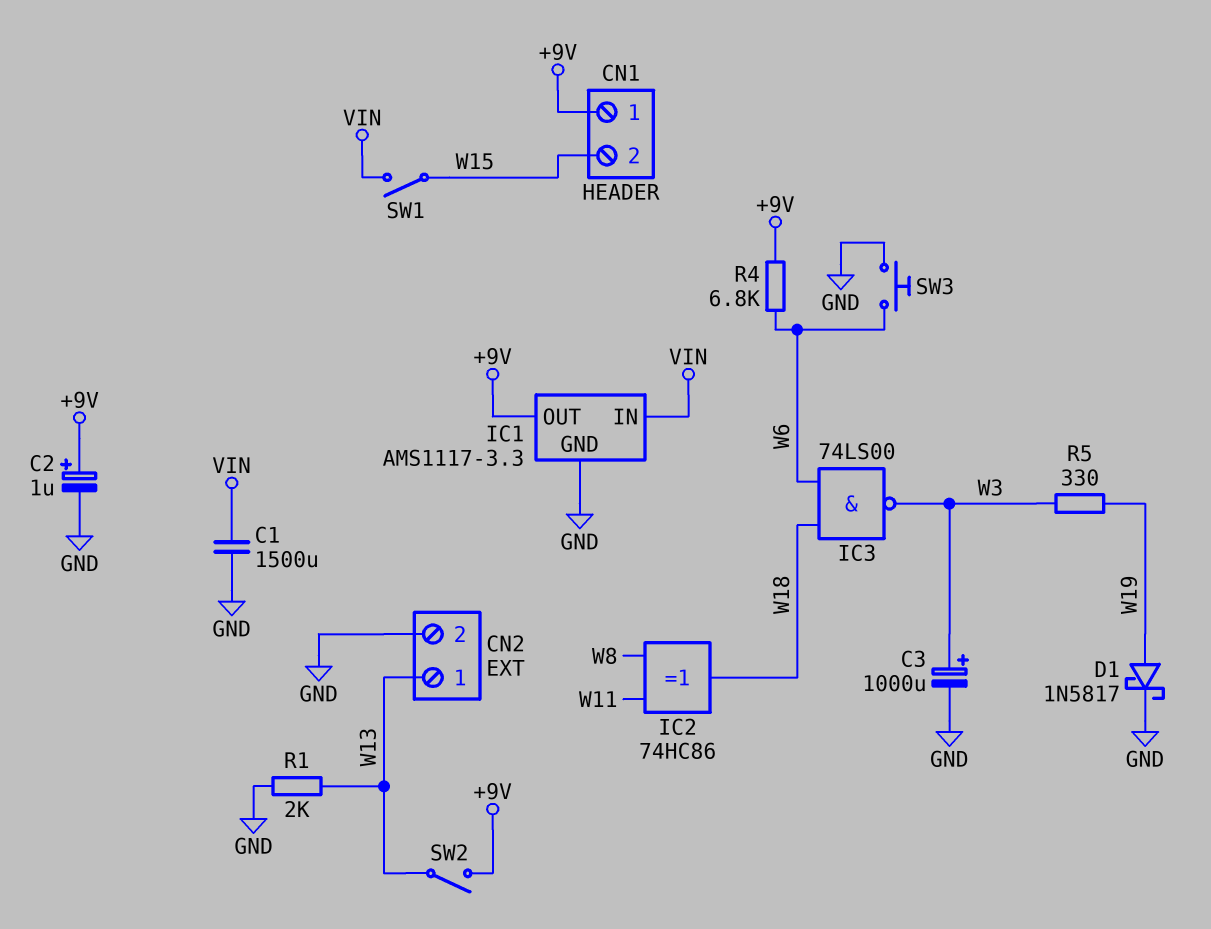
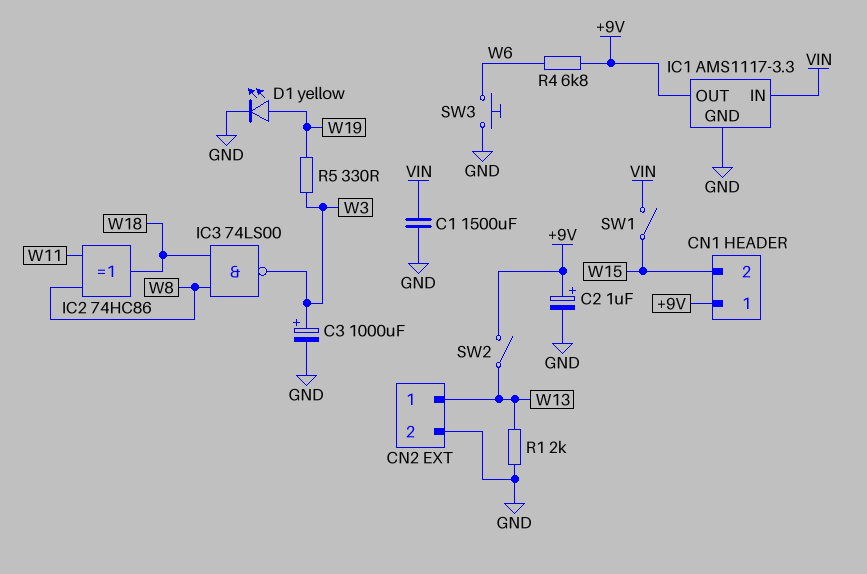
D1: schottky 1N5817 (A W19, K GND) -> LED yellow (A W19, K GND)
IC3: NAND 74LS00 (in W6, in W18, out W3) -> NAND 74LS00 (in W8, in W18, out W3)

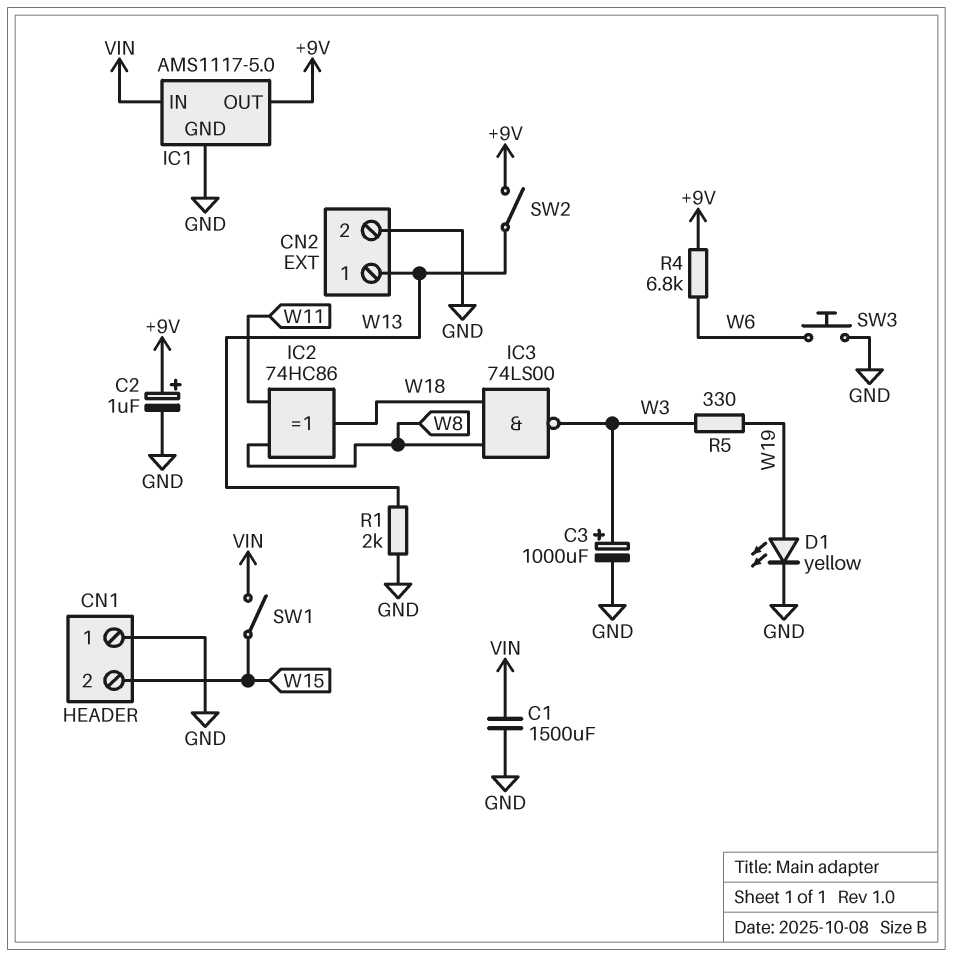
CN1 pin 1: +9V -> GND
IC1: AMS1117-3.3 -> AMS1117-5.0

